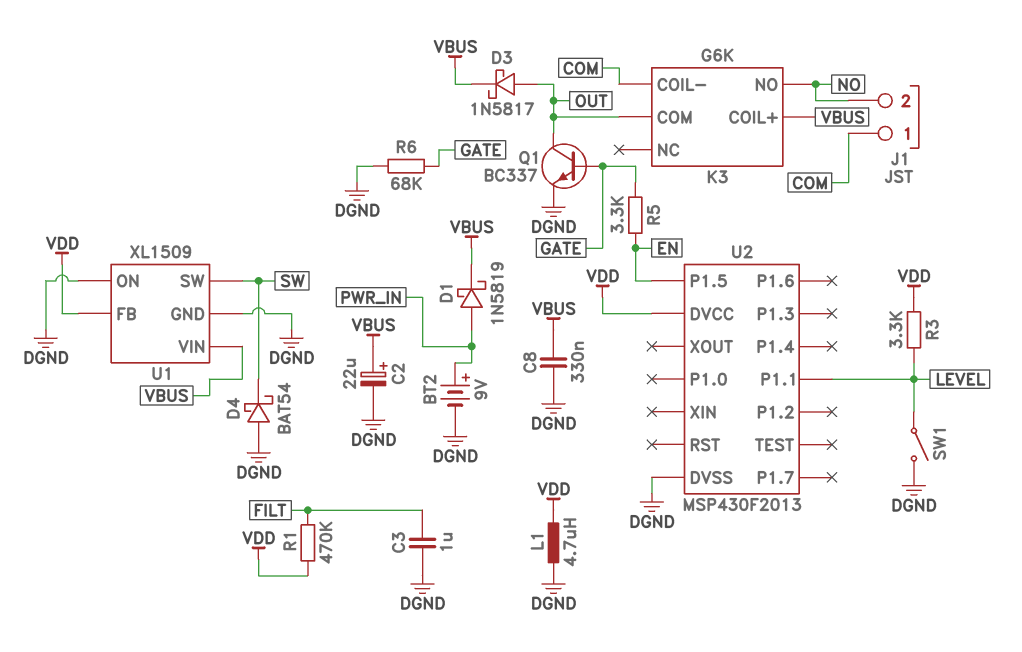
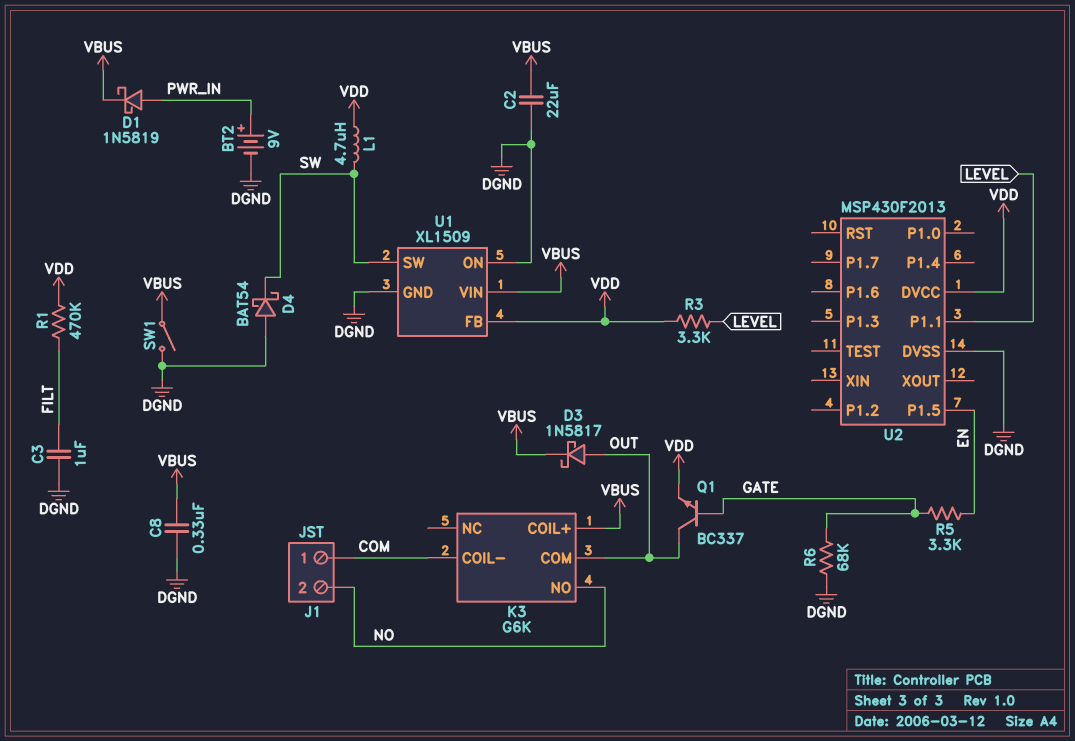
C2: 22uF (plus VBUS, minus DGND) -> 22uF (DGND, VBUS)
L1: 4.7uH (DGND, VDD) -> 4.7uH (SW, VDD)
Q1: NPN BC337 (B GATE, C OUT, E DGND) -> NPN BC337 (B GATE, C OUT, E VDD)
SW1: switch (DGND, LEVEL) -> switch (DGND, VBUS)

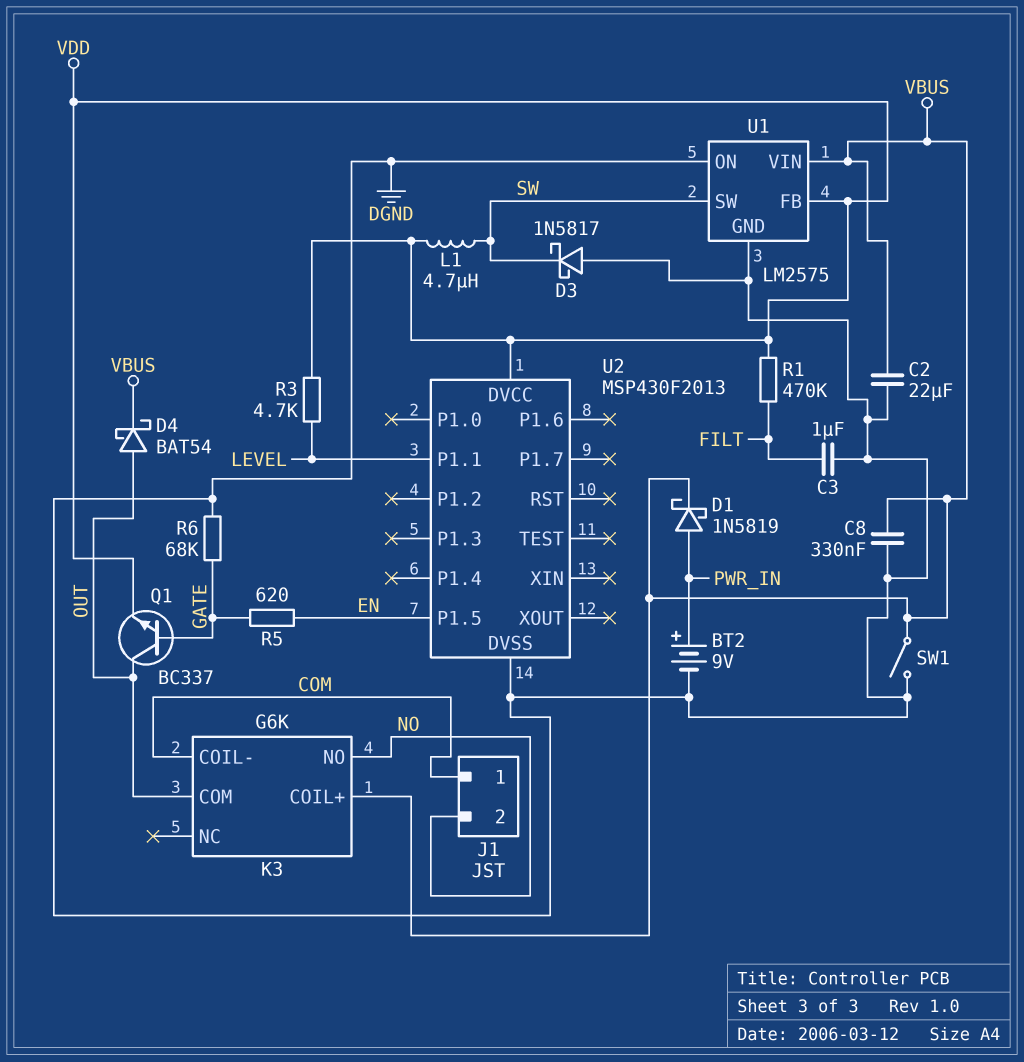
D3: schottky 1N5817 (A OUT, K VBUS) -> schottky 1N5817 (A DGND, K SW)
D4: schottky BAT54 (A DGND, K SW) -> schottky BAT54 (A OUT, K VBUS)
R3: 3.3k (LEVEL, VDD) -> 4.7k (LEVEL, VDD)
R5: 3.3k (EN, GATE) -> 620 (EN, GATE)
U1: XL1509 -> LM2575

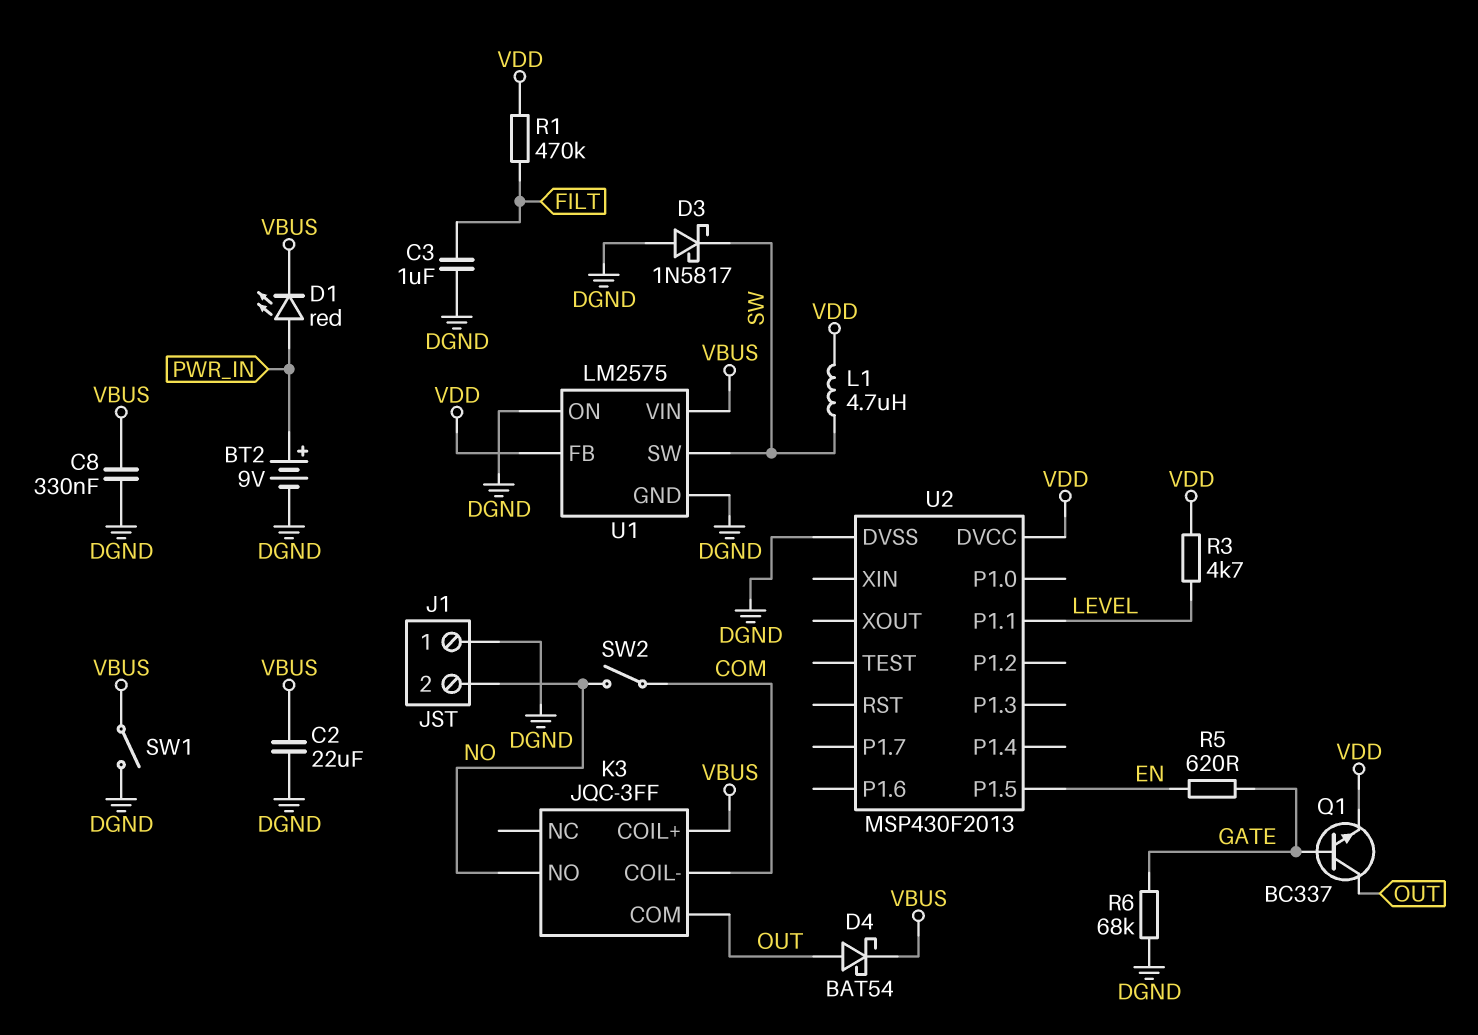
D1: schottky 1N5819 (A PWR_IN, K VBUS) -> LED red (A PWR_IN, K VBUS)
J1 pin 1: COM -> DGND
K3: G6K -> JQC-3FF
SW2: none -> switch (COM, NO)

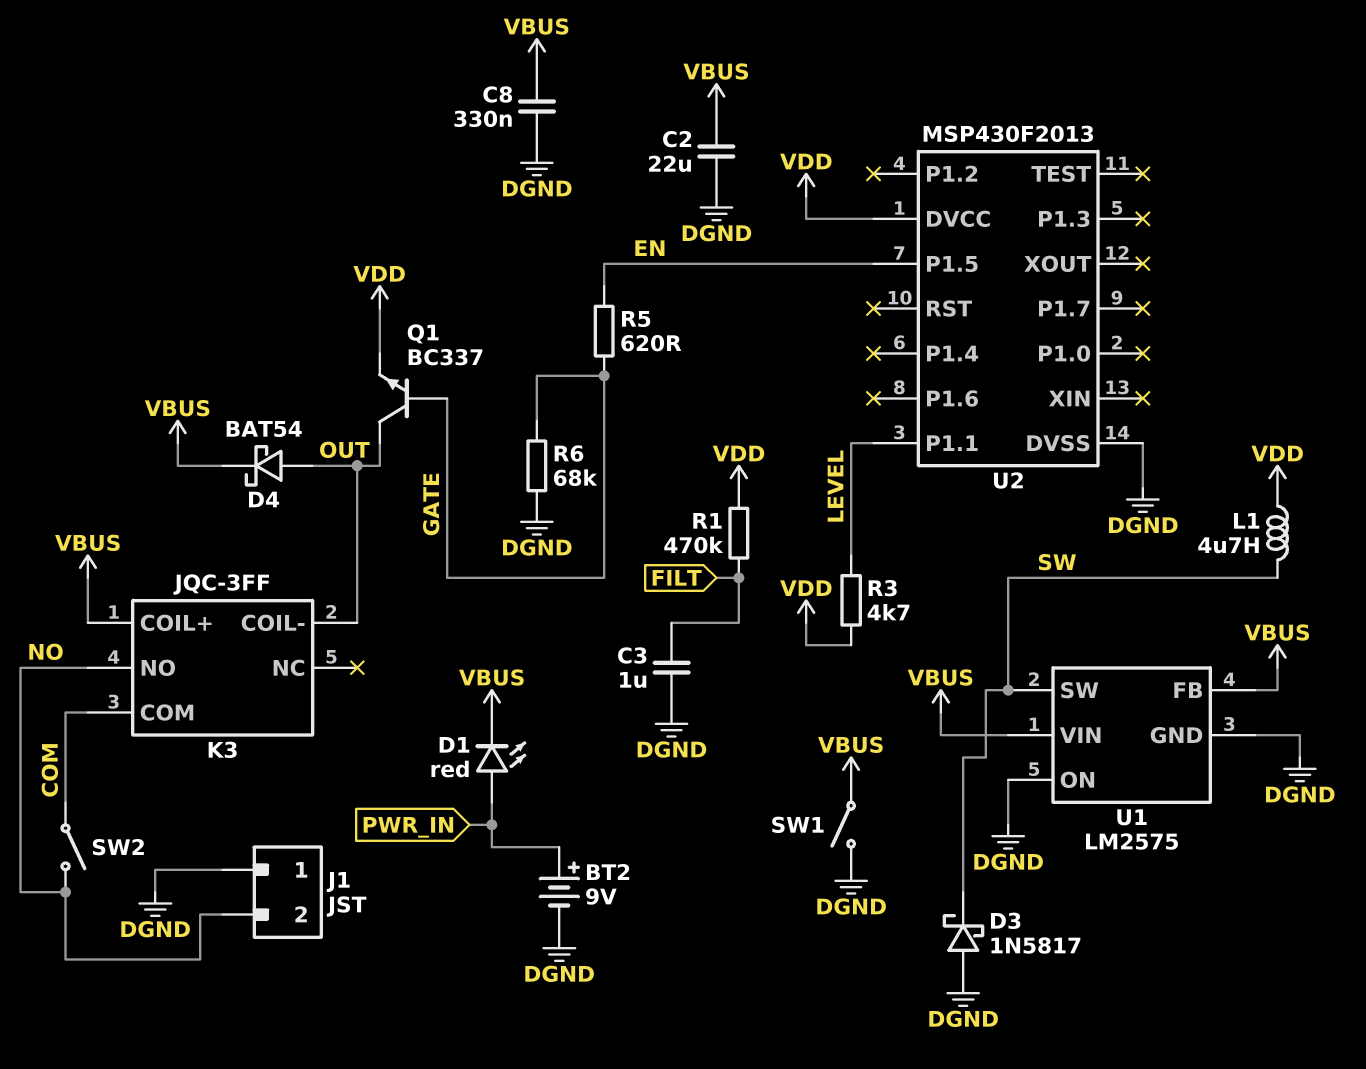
K3 pin COIL-: COM -> OUT
K3 pin COM: OUT -> COM
U1 pin FB: VDD -> VBUS

